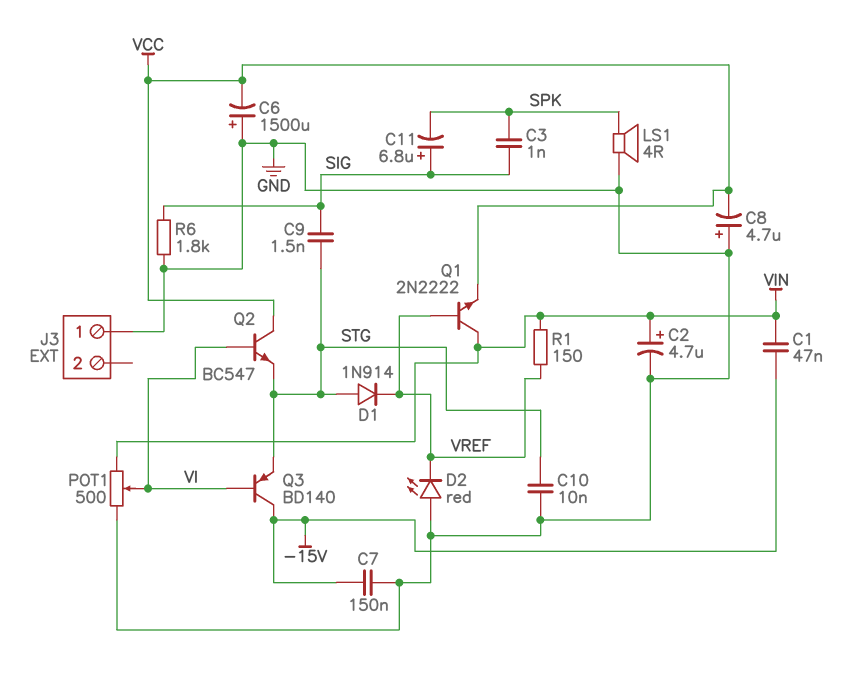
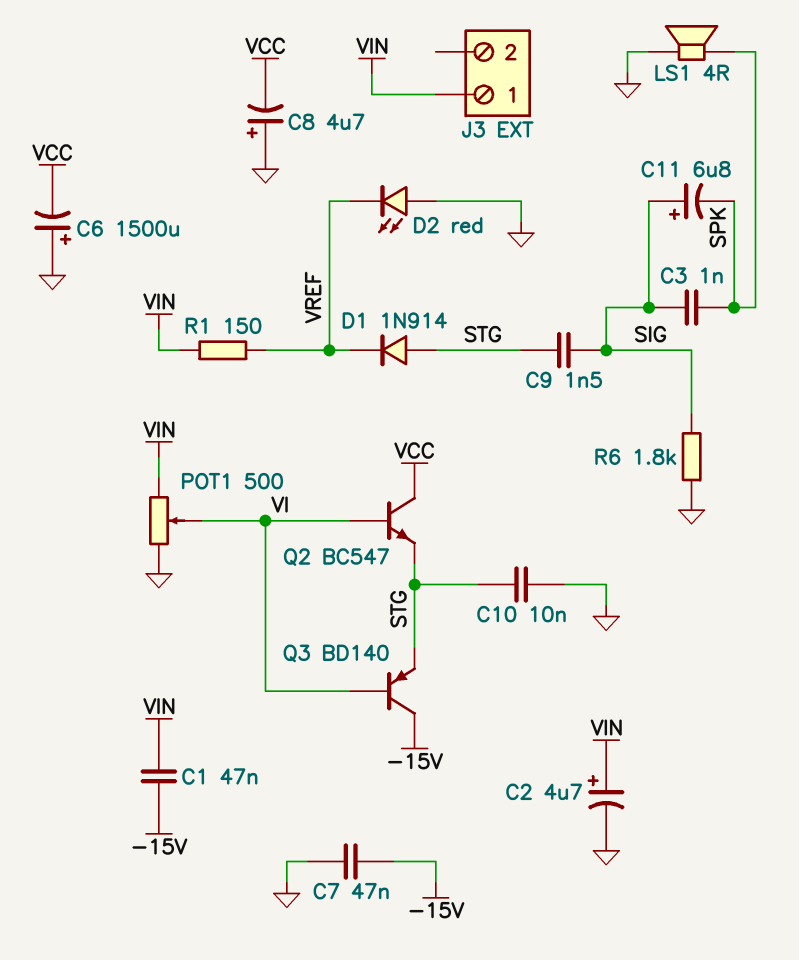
C7: 150nF (-15V, GND) -> 47nF (-15V, GND)
J3 pin 1: GND -> VIN
Q1: NPN 2N2222 (B VREF, C VIN, E VCC) -> none

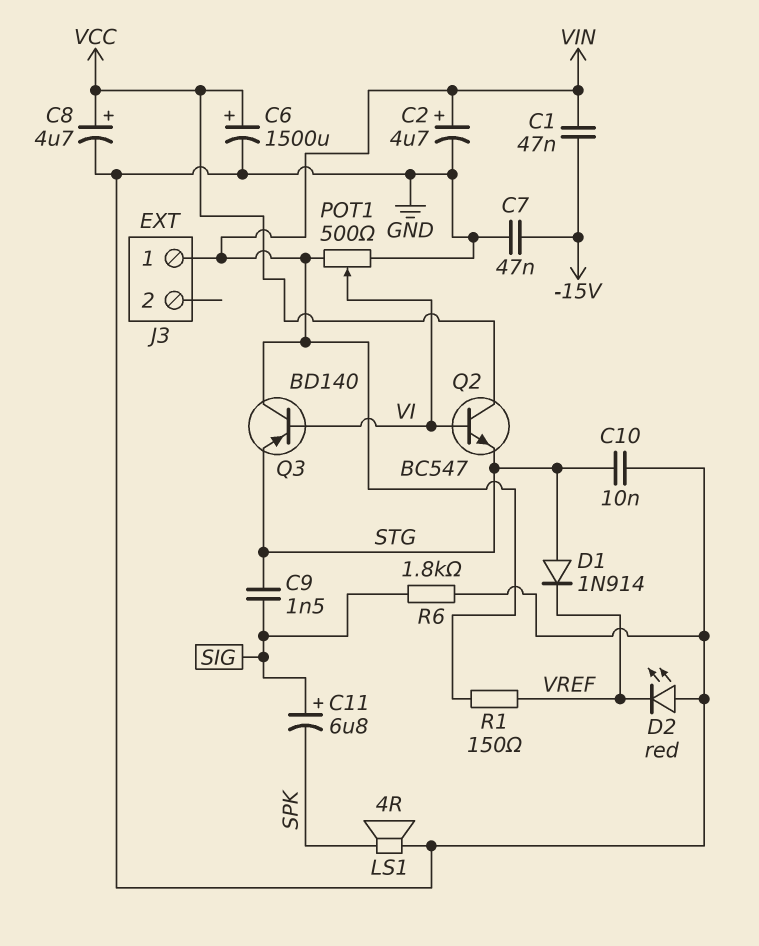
C3: 1nF (SIG, SPK) -> none
C6: 1500uF (plus GND, minus VCC) -> 1500uF (plus VCC, minus GND)
C8: 4.7uF (plus GND, minus VCC) -> 4.7uF (plus VCC, minus GND)
Q3: PNP BD140 (B VI, C -15V, E STG) -> PNP BD140 (B VI, C VIN, E STG)

